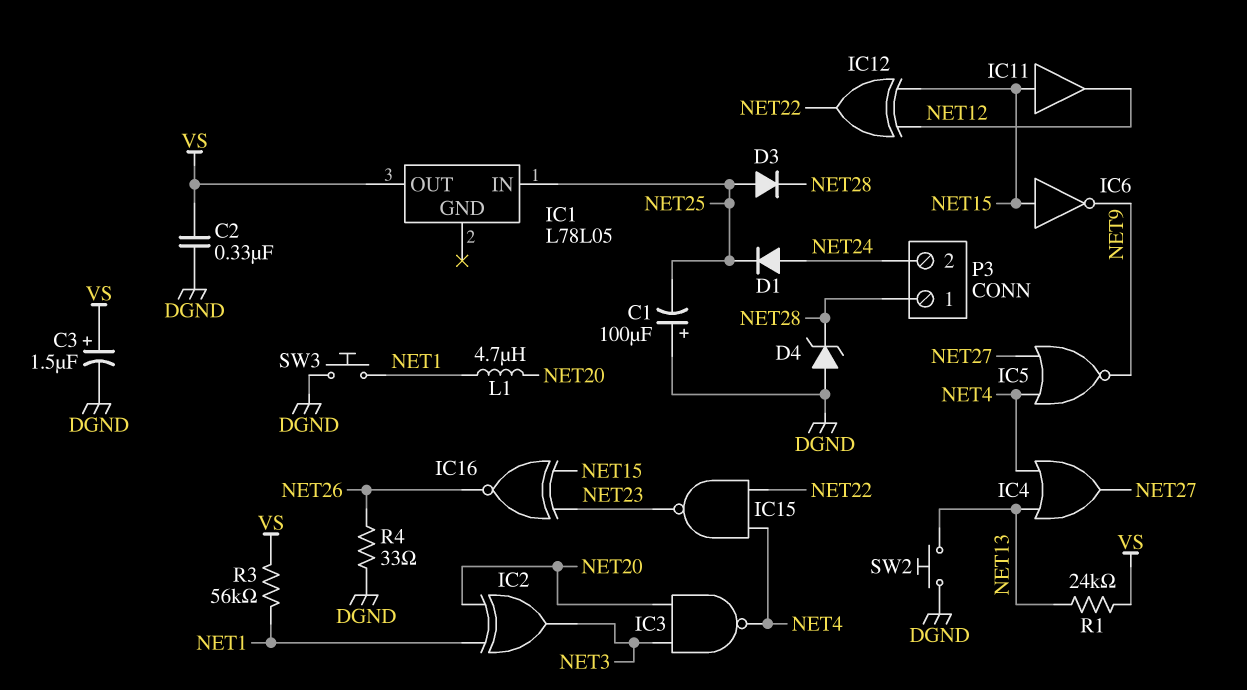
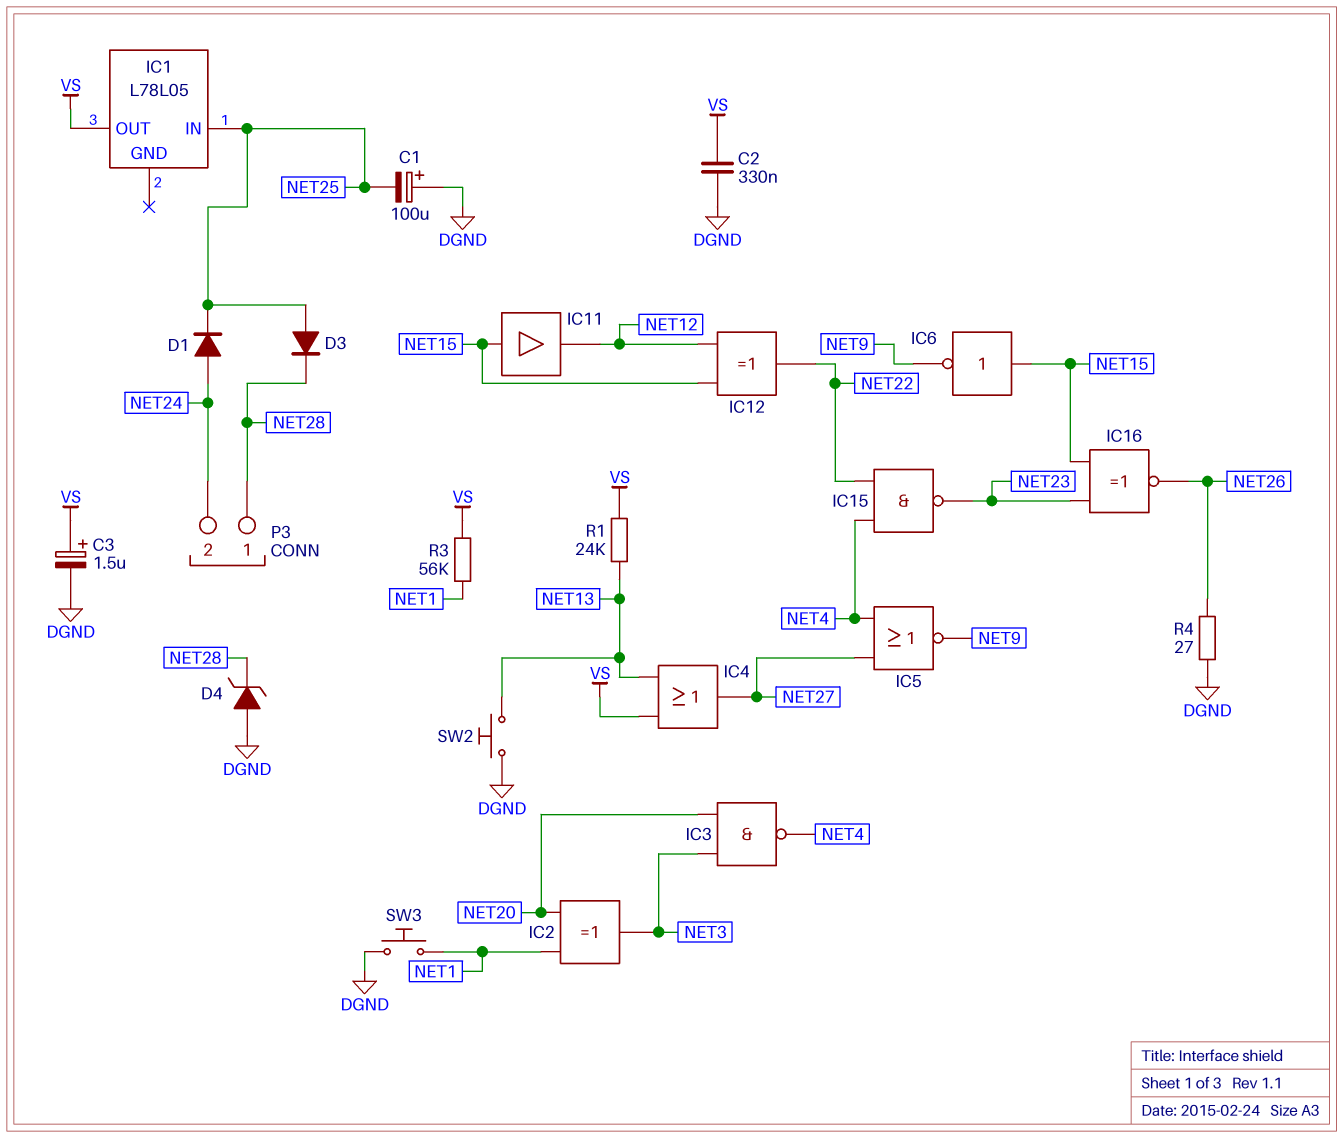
IC4: OR (in NET4, in NET13, out NET27) -> OR (in NET13, in VS, out NET27)
L1: 4.7uH (NET1, NET20) -> none
R4: 33 (DGND, NET26) -> 27 (DGND, NET26)

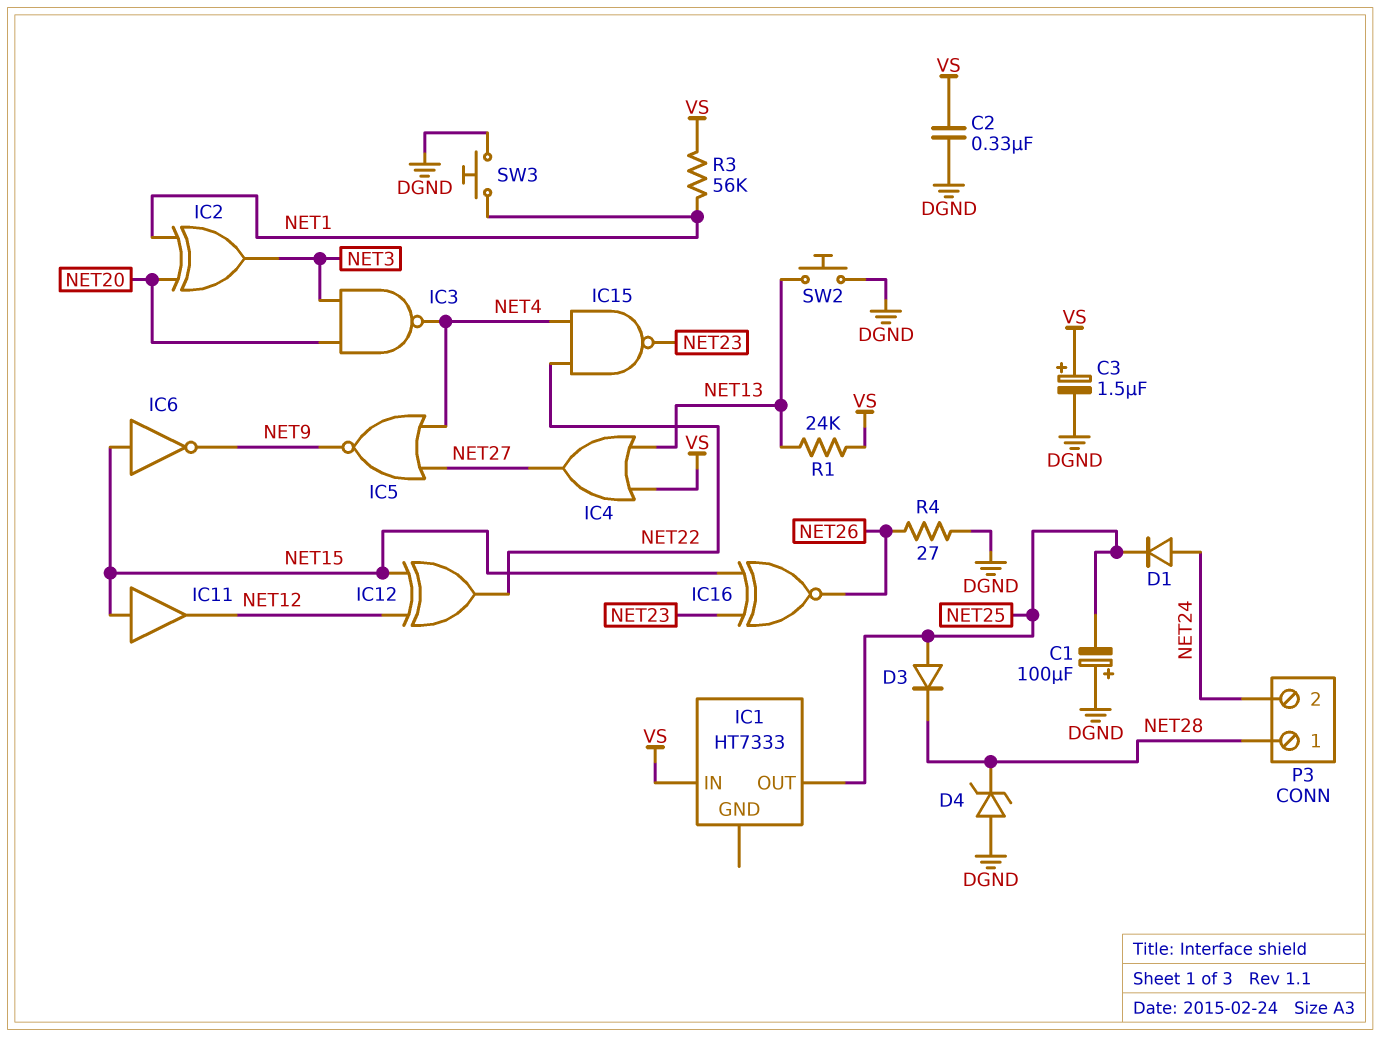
IC1: L78L05 -> HT7333
IC1 pin IN: NET25 -> VS
IC1 pin OUT: VS -> NET25

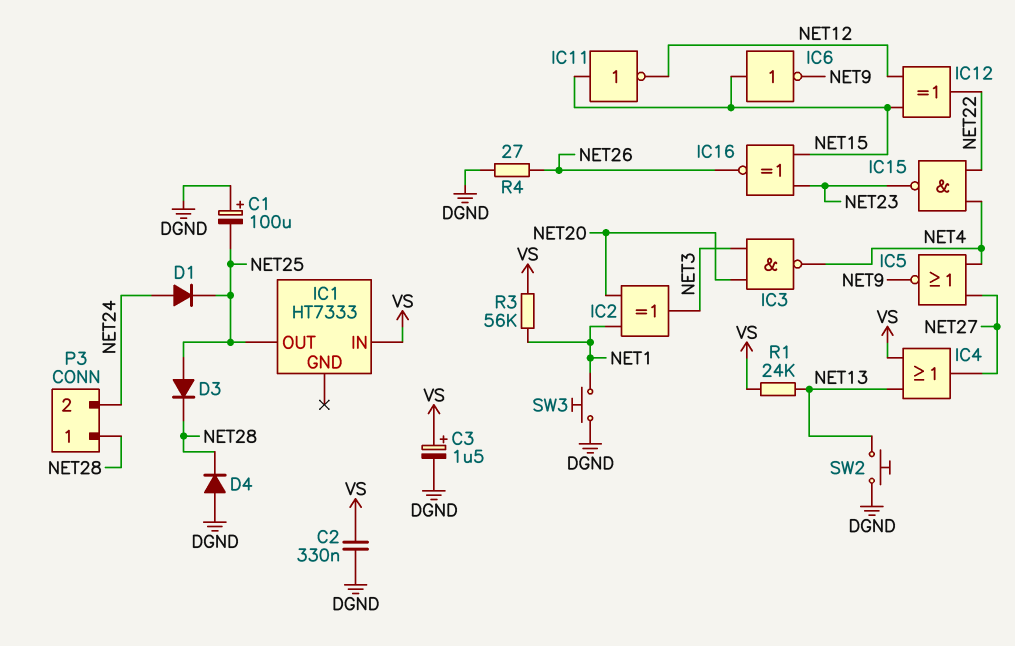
D4: zener (A DGND, K NET28) -> diode (A DGND, K NET28)
IC11: buffer (in NET15, out NET12) -> NOT (in NET15, out NET12)

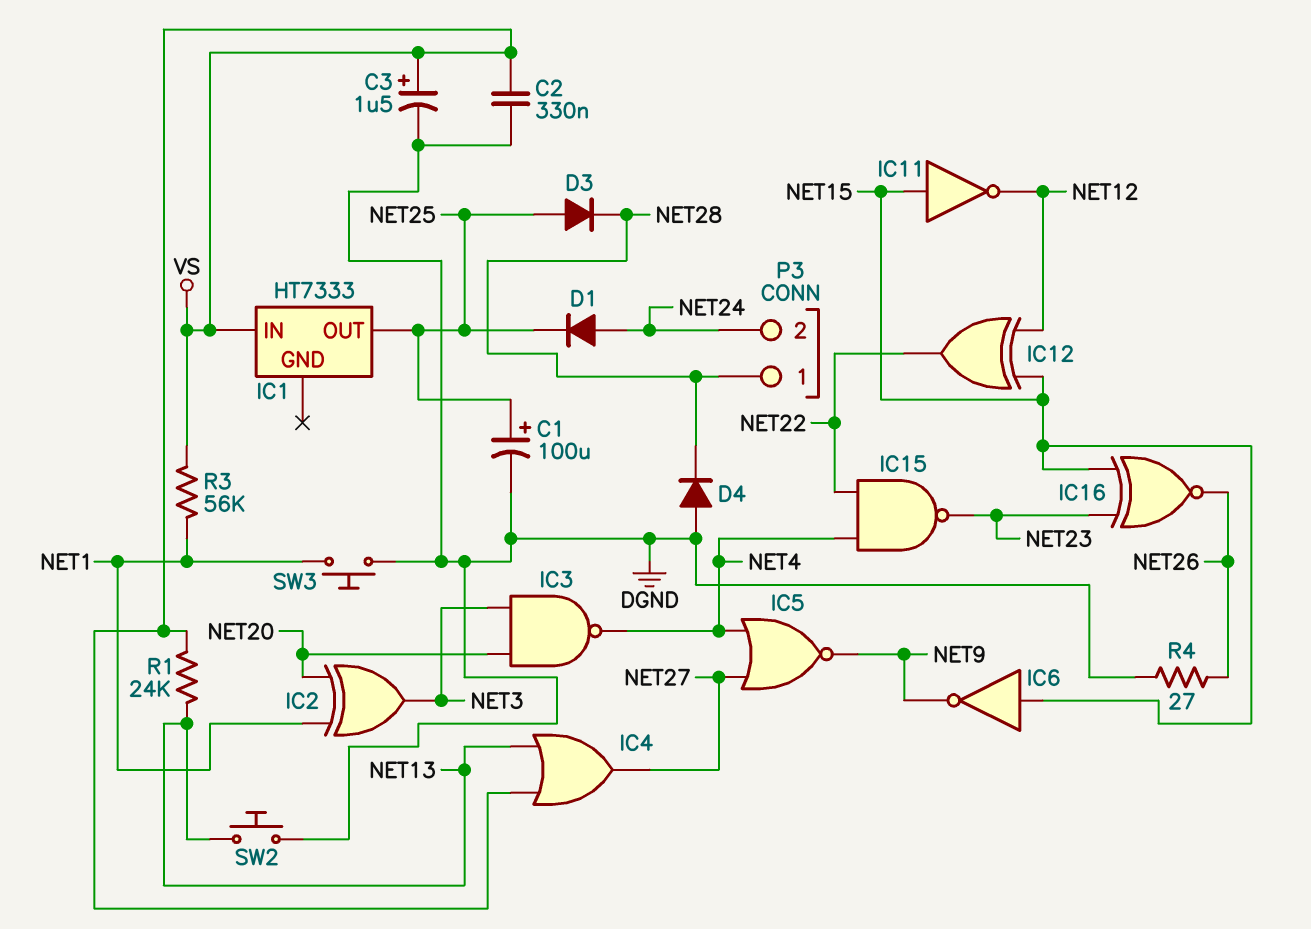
C1: 100uF (plus DGND, minus NET25) -> 100uF (plus NET25, minus DGND)

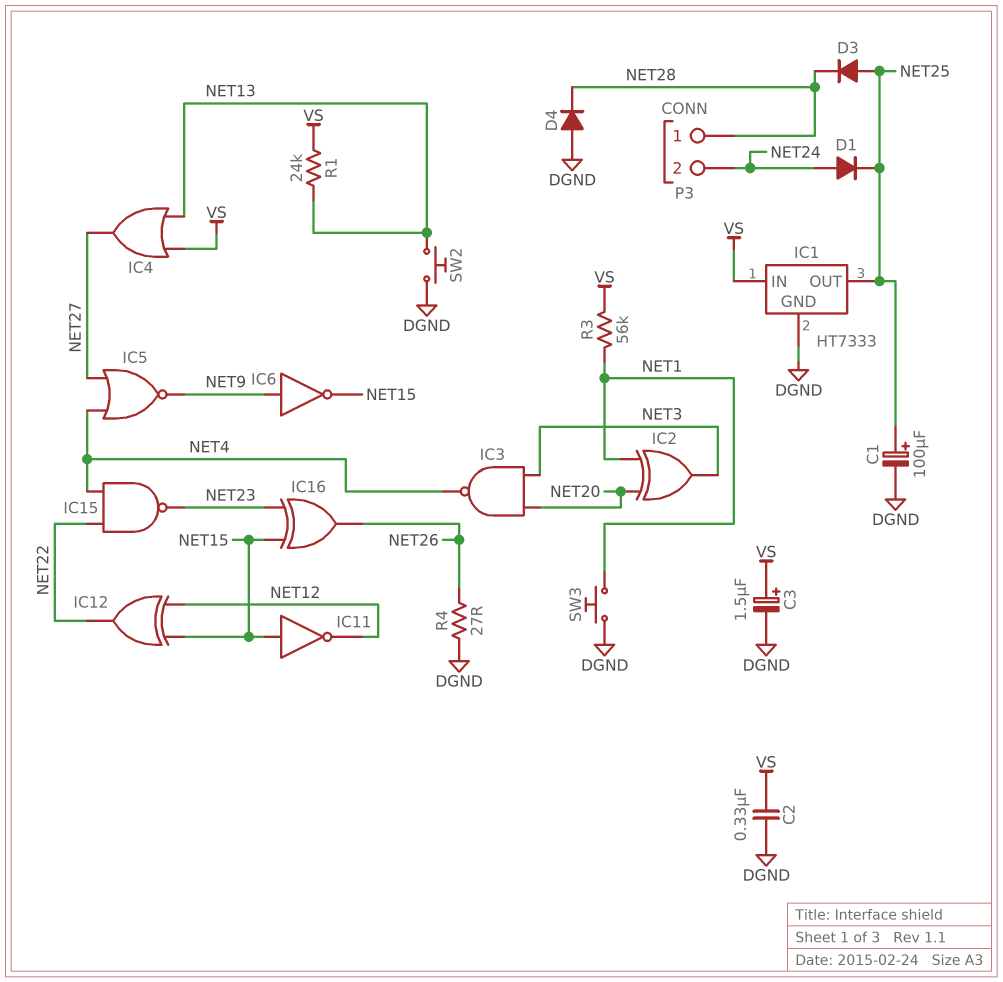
IC1 pin GND: none -> DGND
IC6: NOT (in NET15, out NET9) -> NOT (in NET9, out NET15)
IC16: XNOR (in NET15, in NET23, out NET26) -> XOR (in NET15, in NET23, out NET26)

